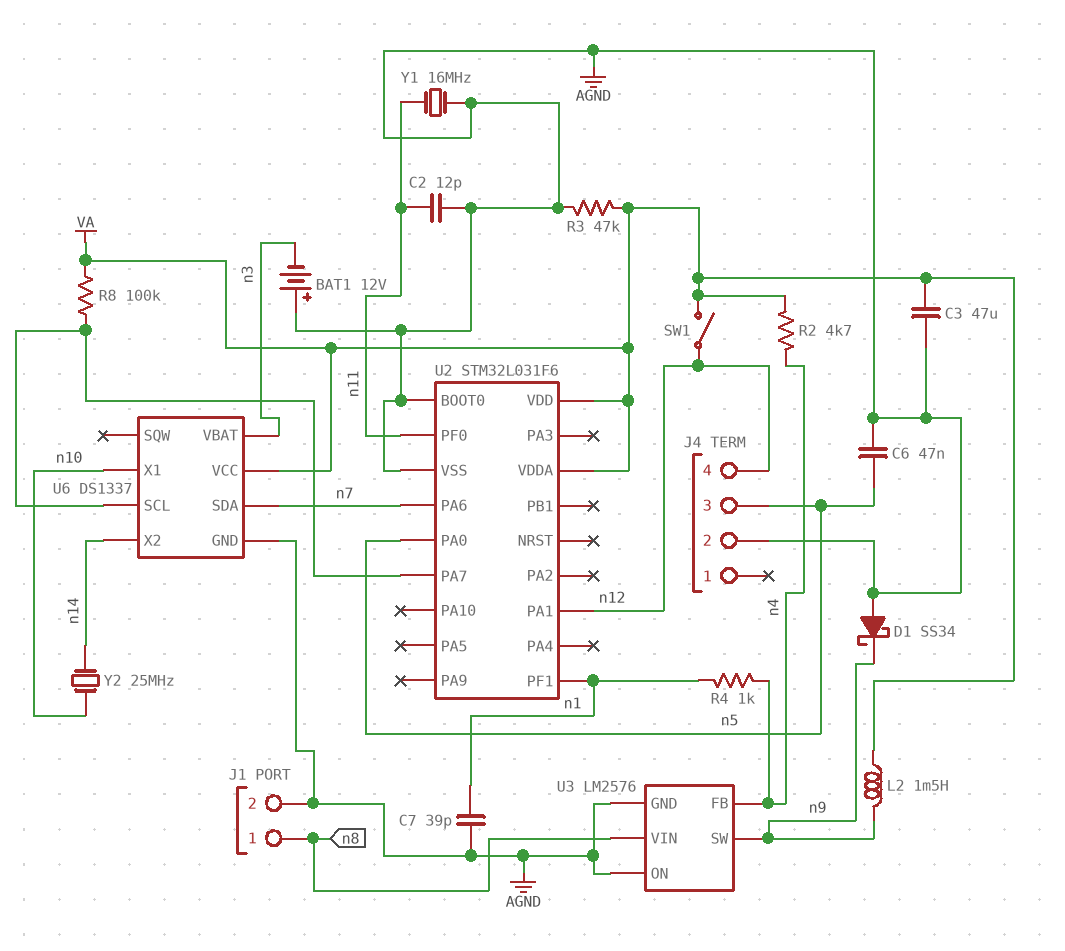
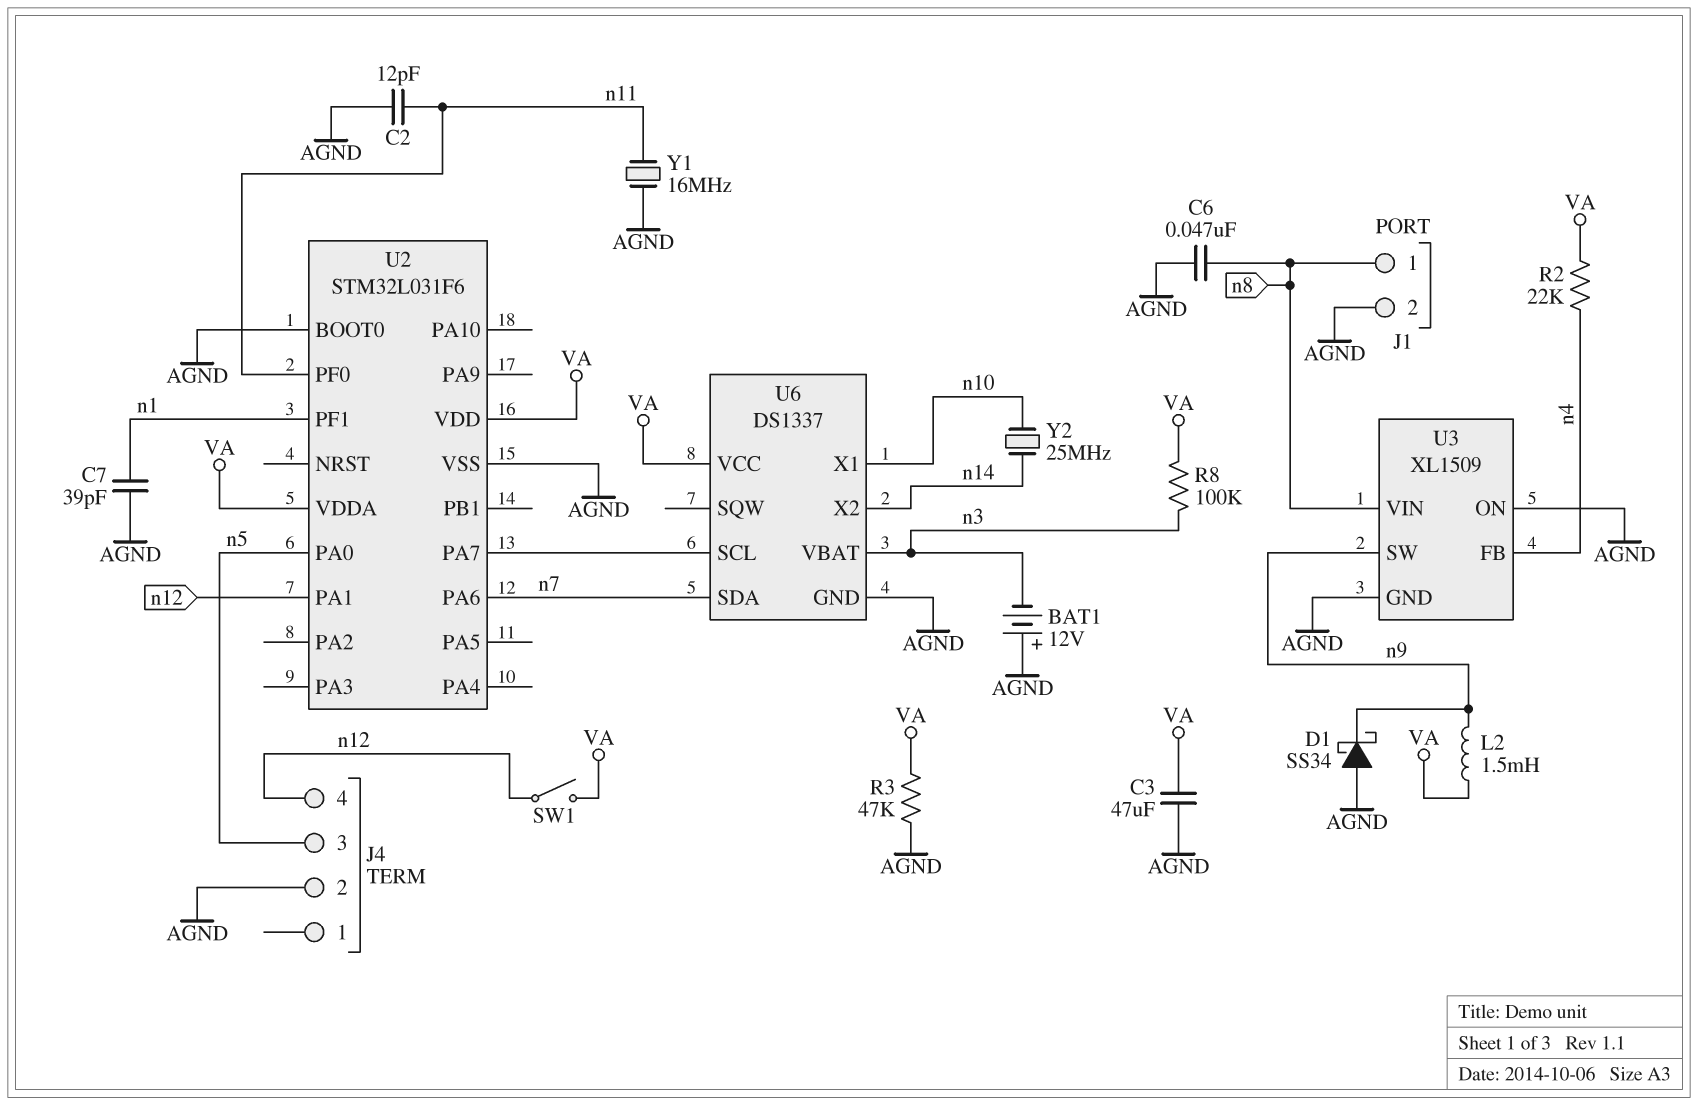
C6: 47nF (AGND, n5) -> 47nF (AGND, n8)
R2: 4.7k (VA, n4) -> 22k (VA, n4)
R4: 1k (n1, n4) -> none
R8: 100k (U2/PA7, VA) -> 100k (VA, n3)
U3: LM2576 -> XL1509

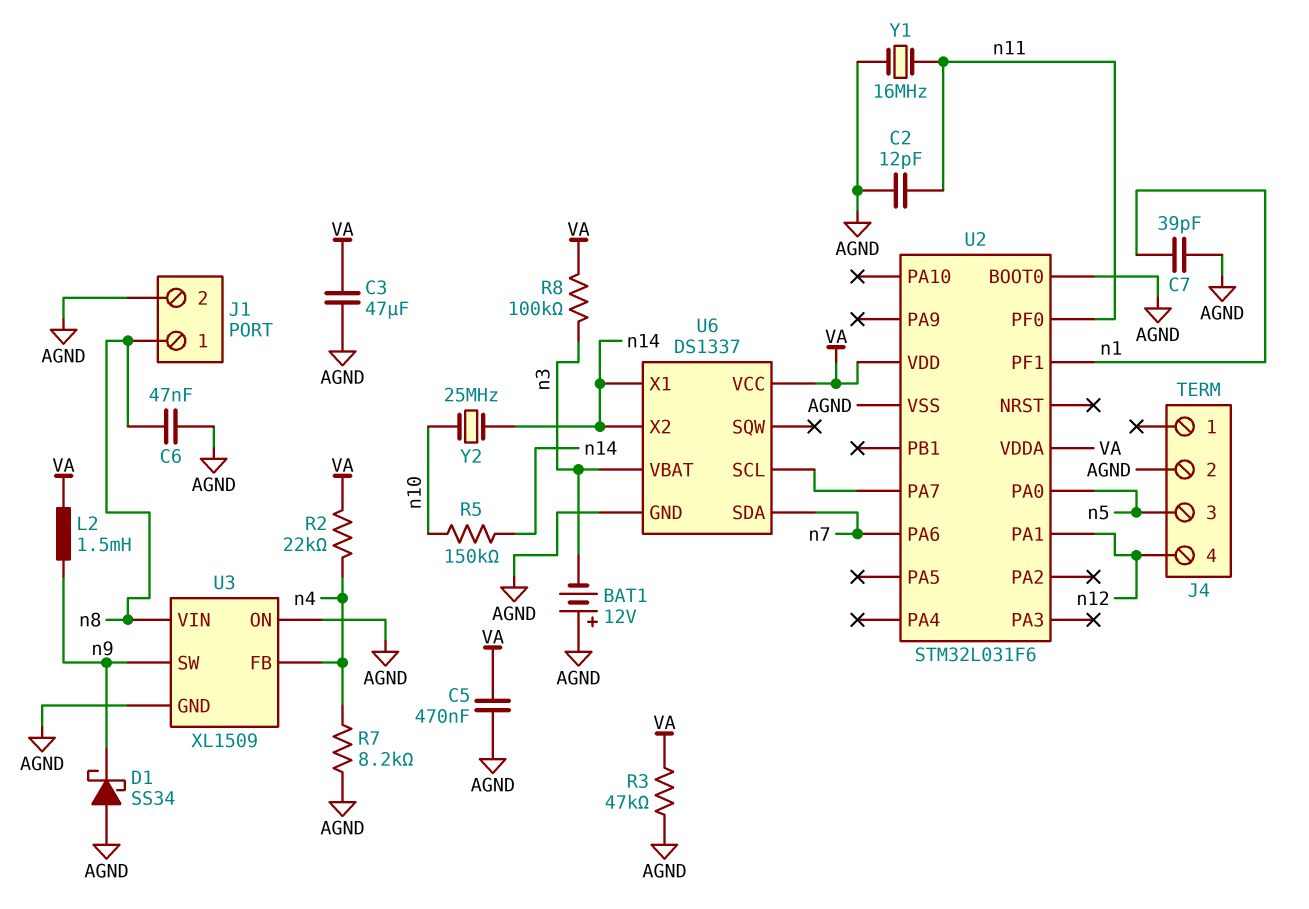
C5: none -> 470nF (AGND, VA)
R5: none -> 150k (n10, n14)
R7: none -> 8.2k (AGND, n4)
SW1: switch (VA, n12) -> none
U6 pin X1: n10 -> n14

